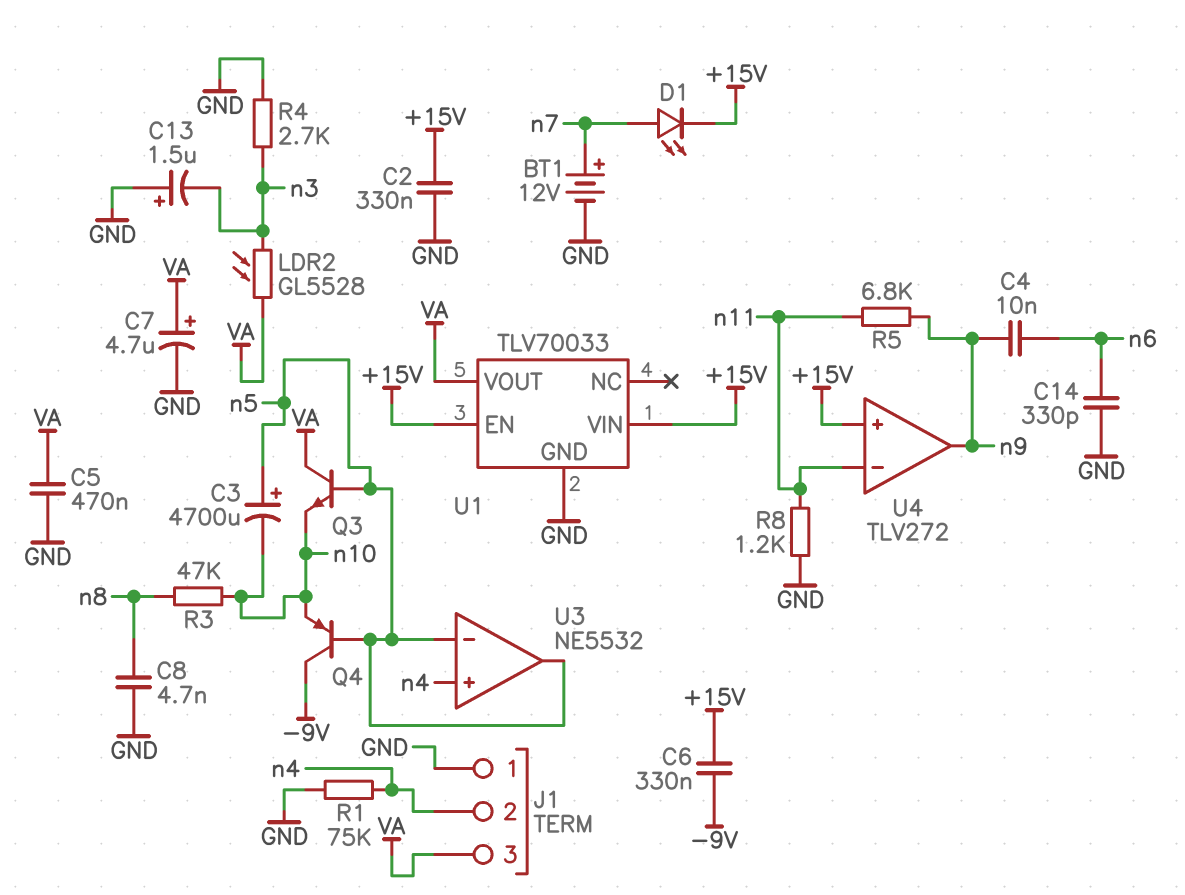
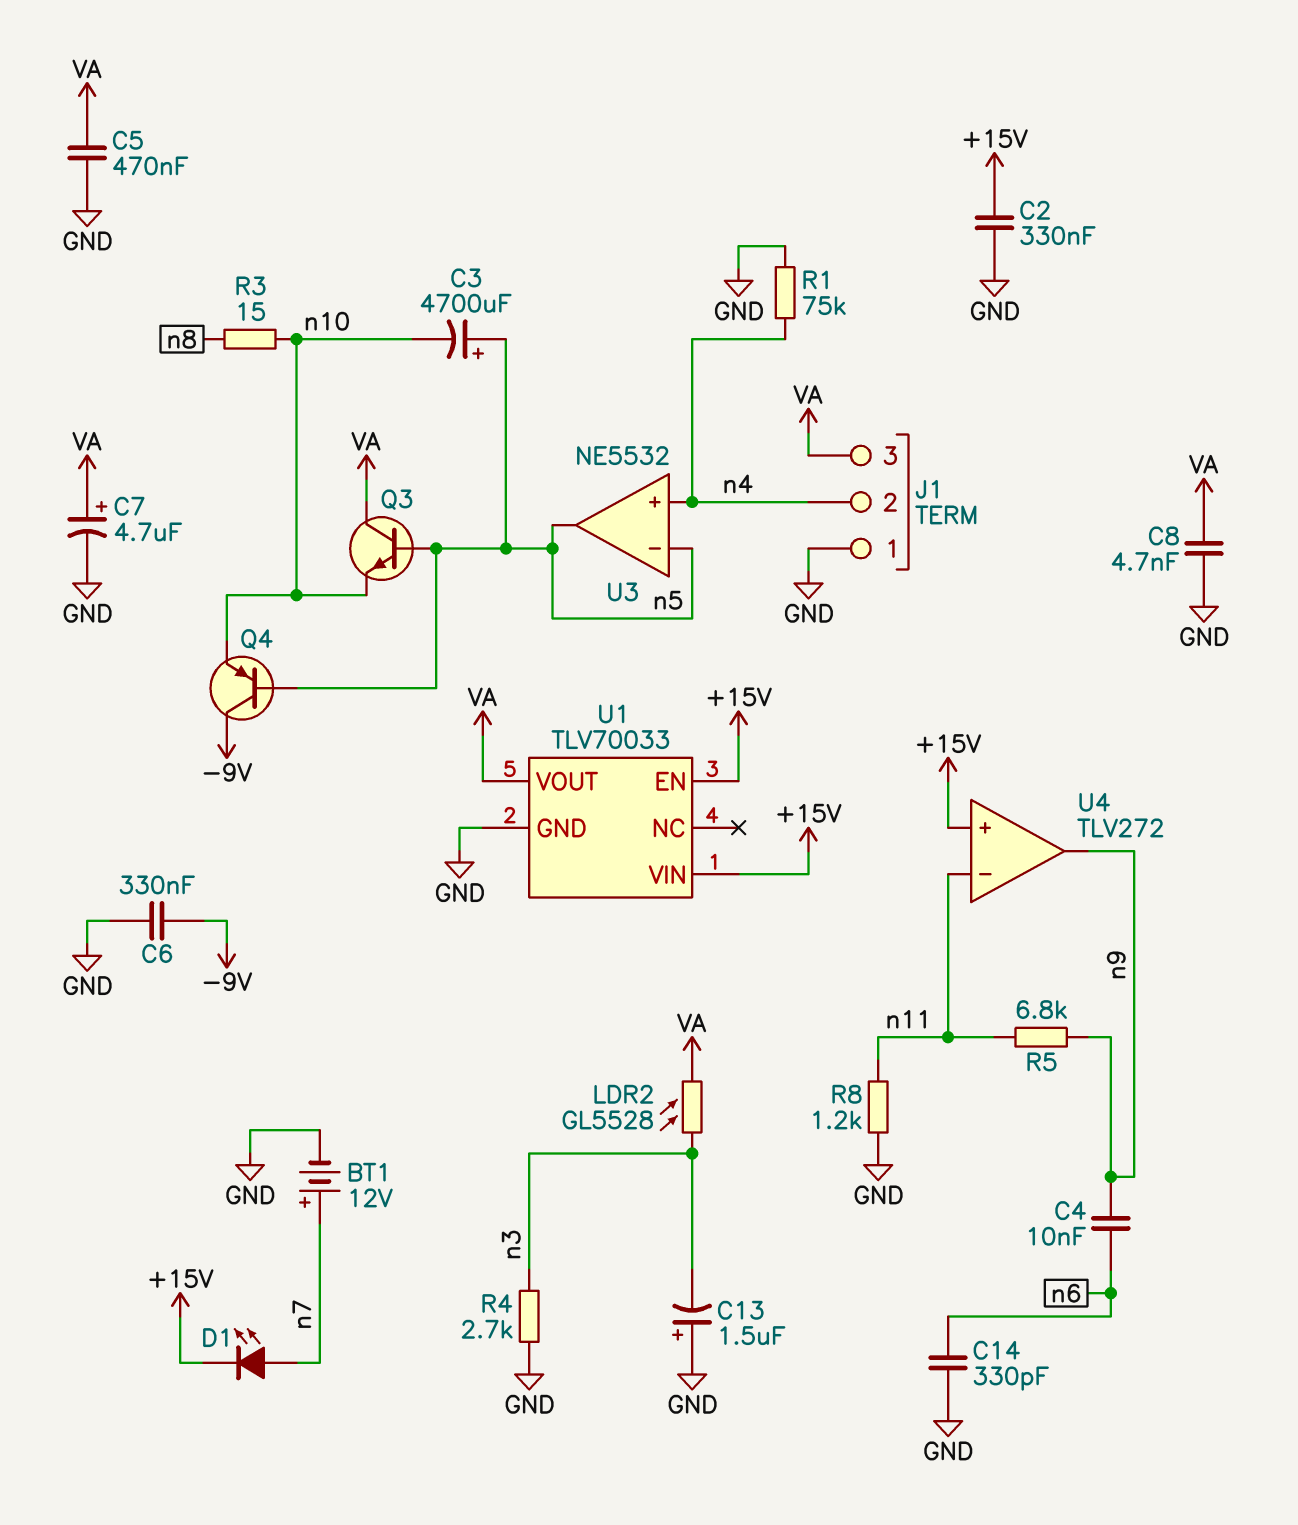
C6: 330nF (+15V, -9V) -> 330nF (-9V, GND)
C8: 4.7nF (GND, n8) -> 4.7nF (GND, VA)
R3: 47k (n8, n10) -> 15 (n8, n10)

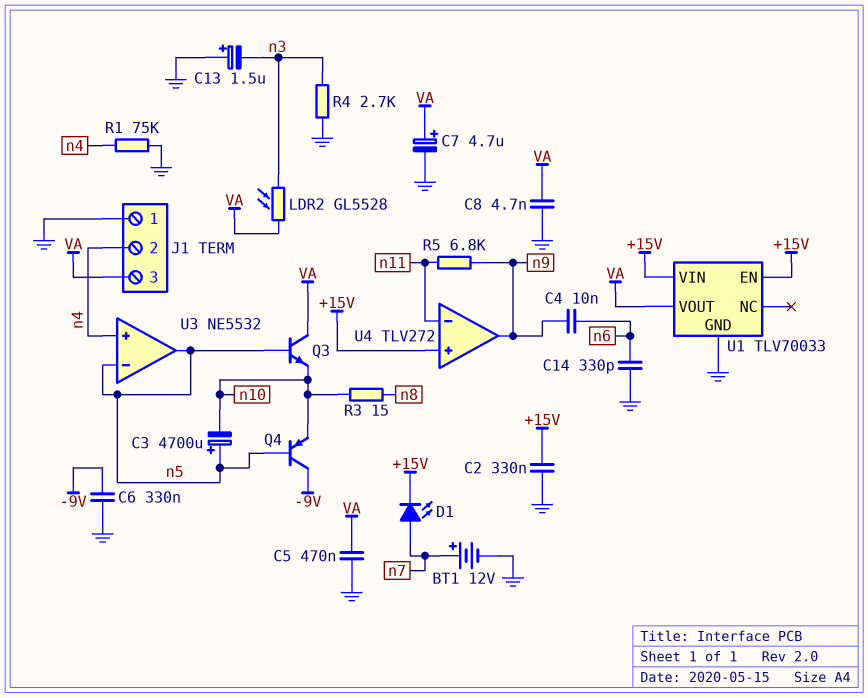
R8: 1.2k (GND, n11) -> none

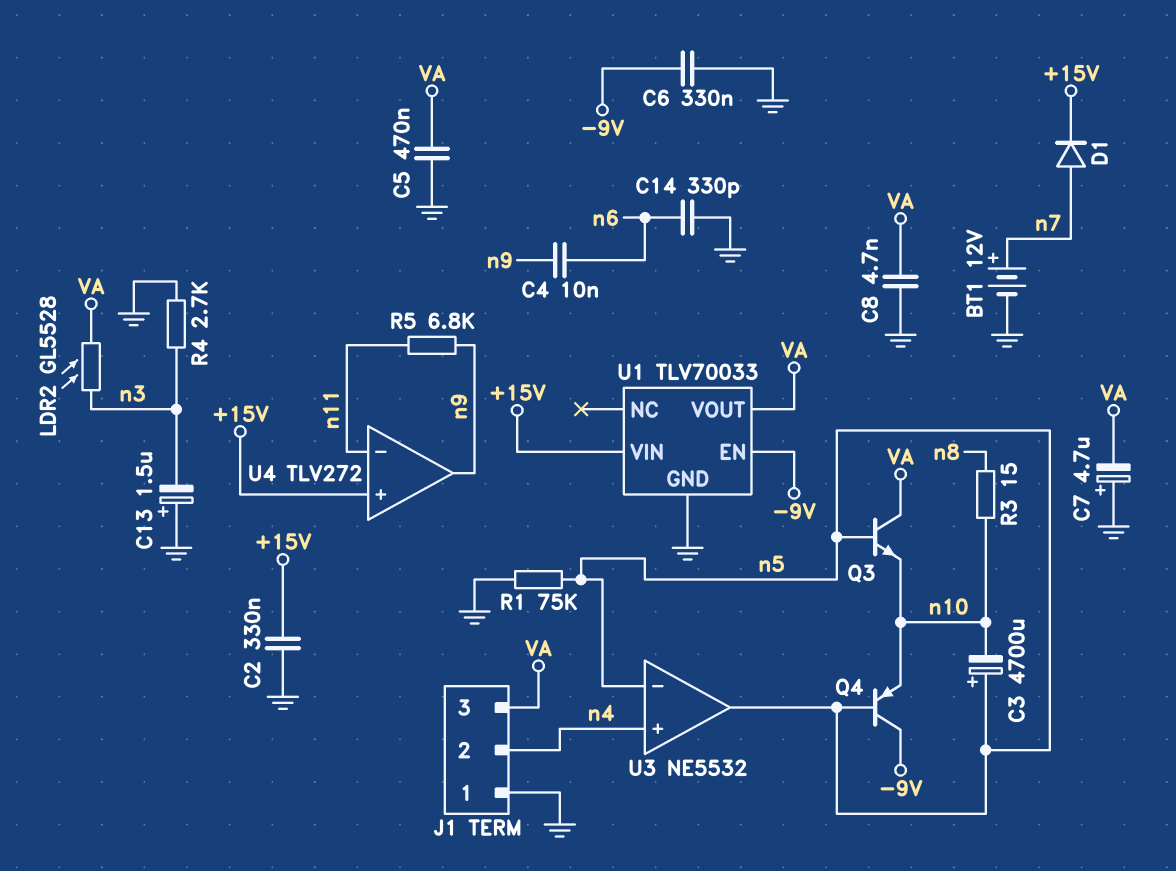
C7: 4.7uF (plus VA, minus GND) -> 4.7uF (plus GND, minus VA)
D1: LED (A n7, K +15V) -> diode (A n7, K +15V)
R1: 75k (GND, n4) -> 75k (GND, n5)
U1 pin EN: +15V -> -9V

